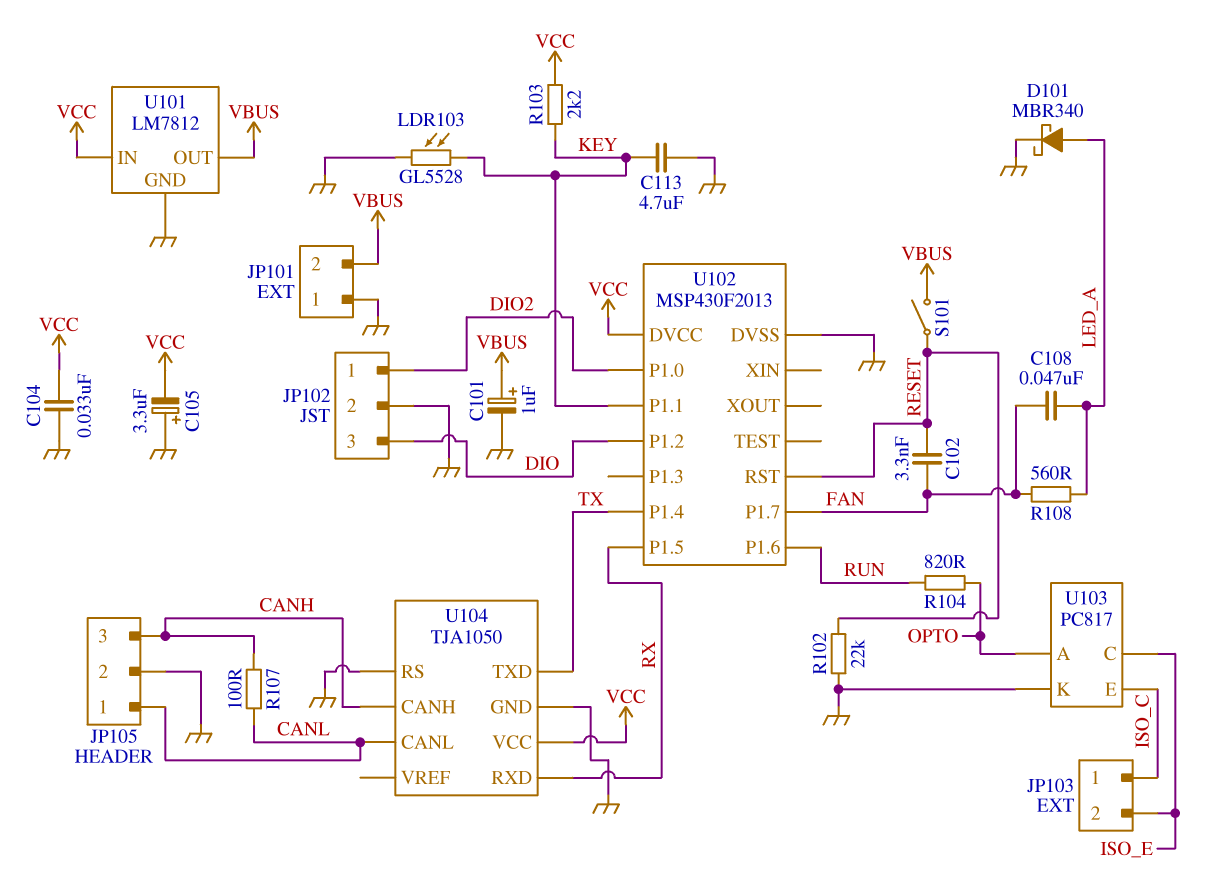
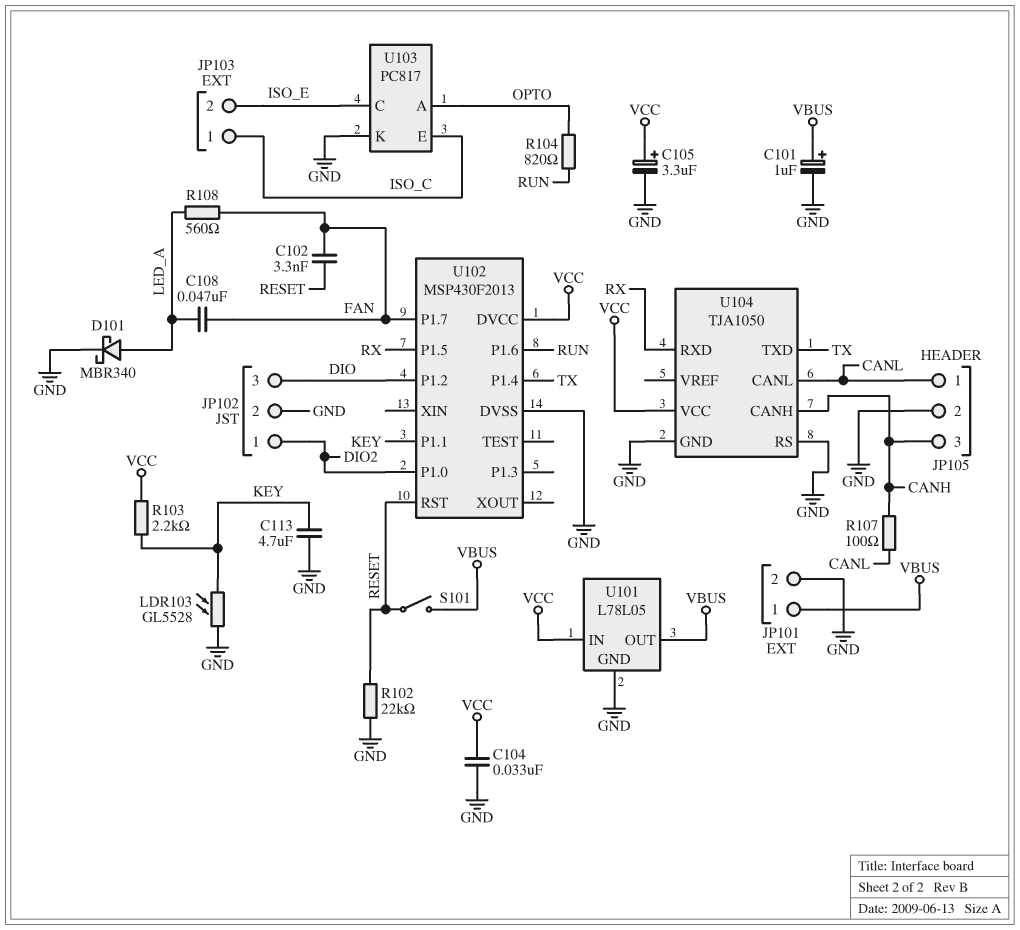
C105: 3.3uF (plus GND, minus VCC) -> 3.3uF (plus VCC, minus GND)
JP101 pin 1: GND -> VBUS
JP101 pin 2: VBUS -> GND
U101: LM7812 -> L78L05

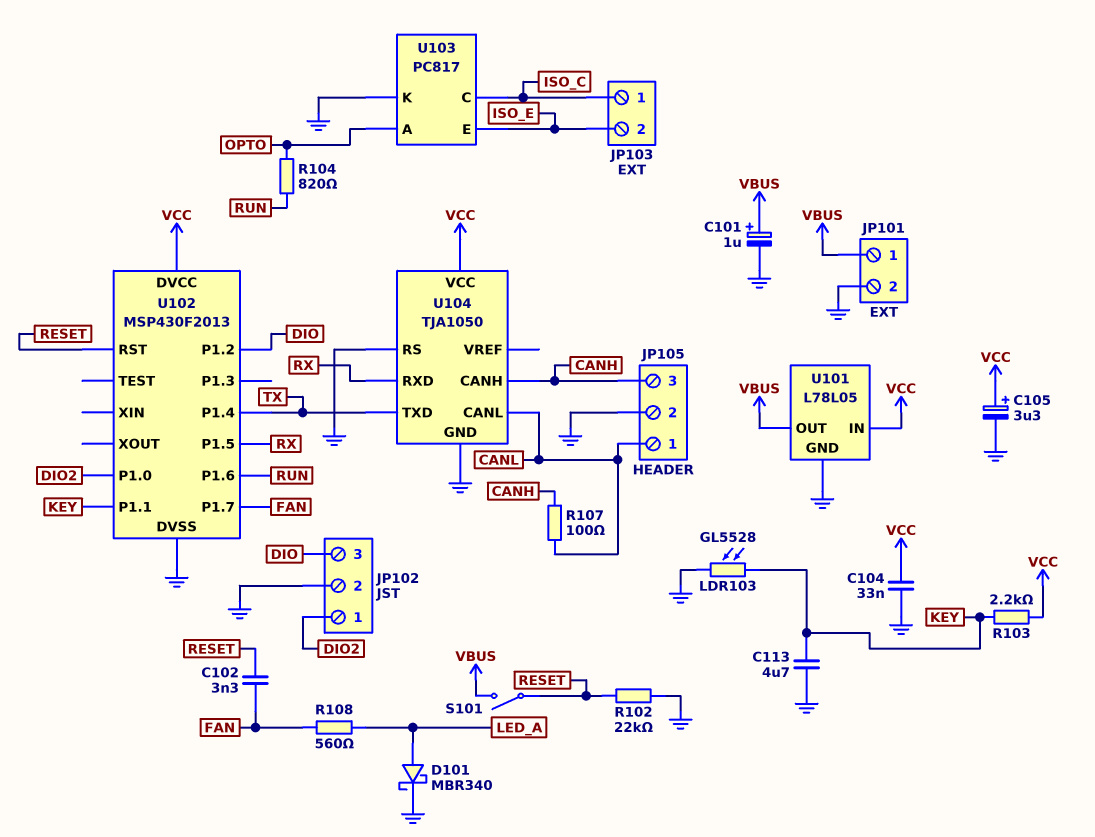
C108: 47nF (FAN, LED_A) -> none
U103 pin C: ISO_E -> ISO_C
U103 pin E: ISO_C -> ISO_E

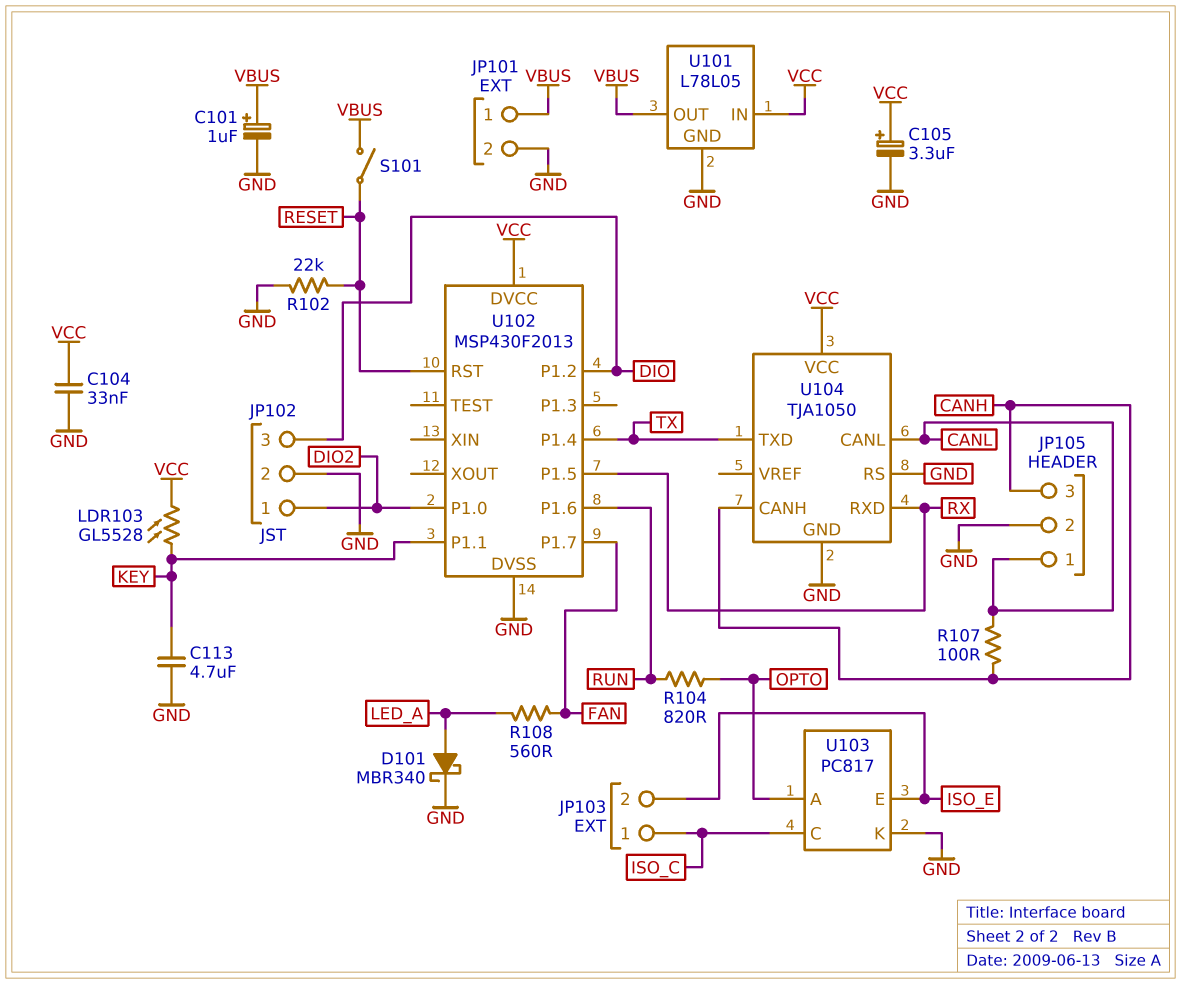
C102: 3.3nF (FAN, RESET) -> none
LDR103: GL5528 (GND, KEY) -> GL5528 (KEY, VCC)
R103: 2.2k (KEY, VCC) -> none

